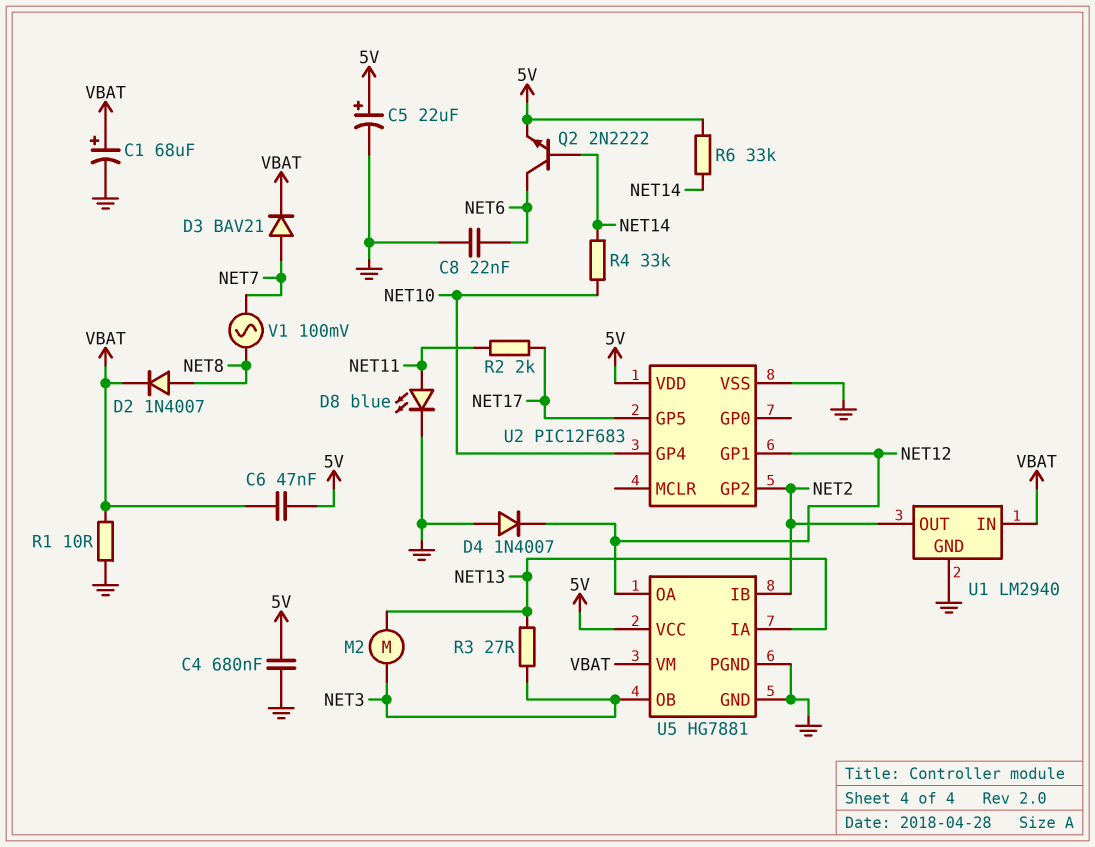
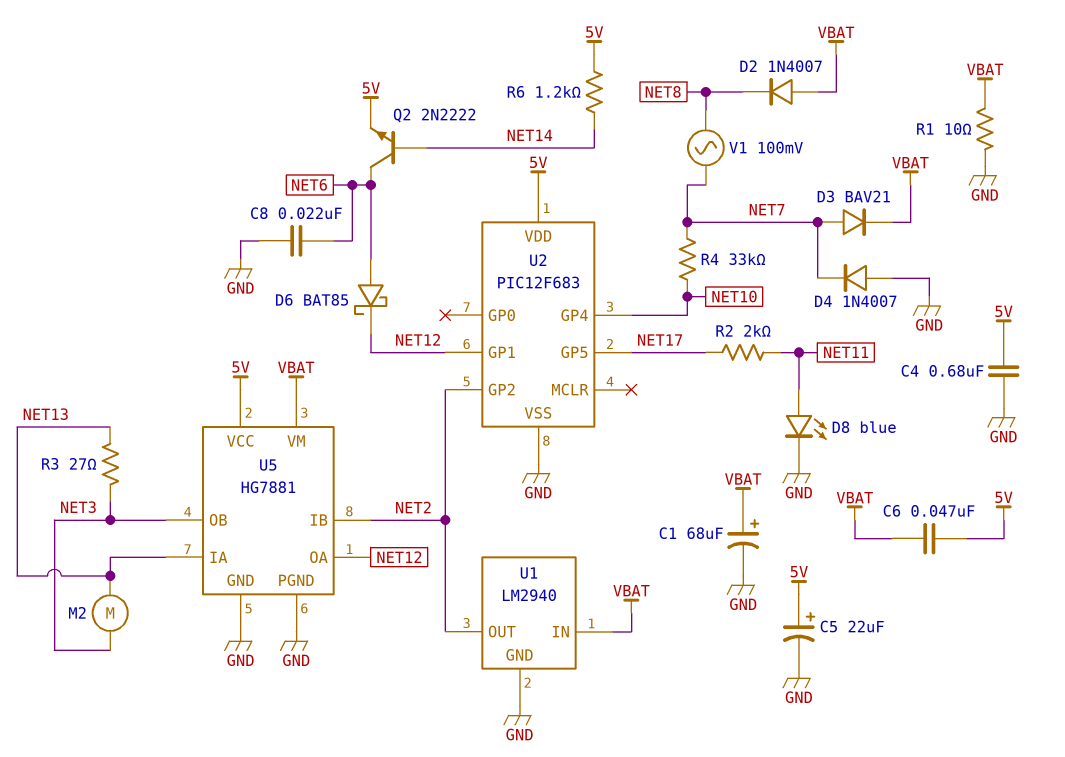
D2: diode 1N4007 (A NET8, K VBAT) -> diode 1N4007 (A VBAT, K NET8)
D4: diode 1N4007 (A GND, K NET12) -> diode 1N4007 (A GND, K NET7)
D6: none -> schottky BAT85 (A NET6, K NET12)
R4: 33k (NET10, NET14) -> 33k (NET7, NET10)
R6: 33k (5V, NET14) -> 1.2k (5V, NET14)

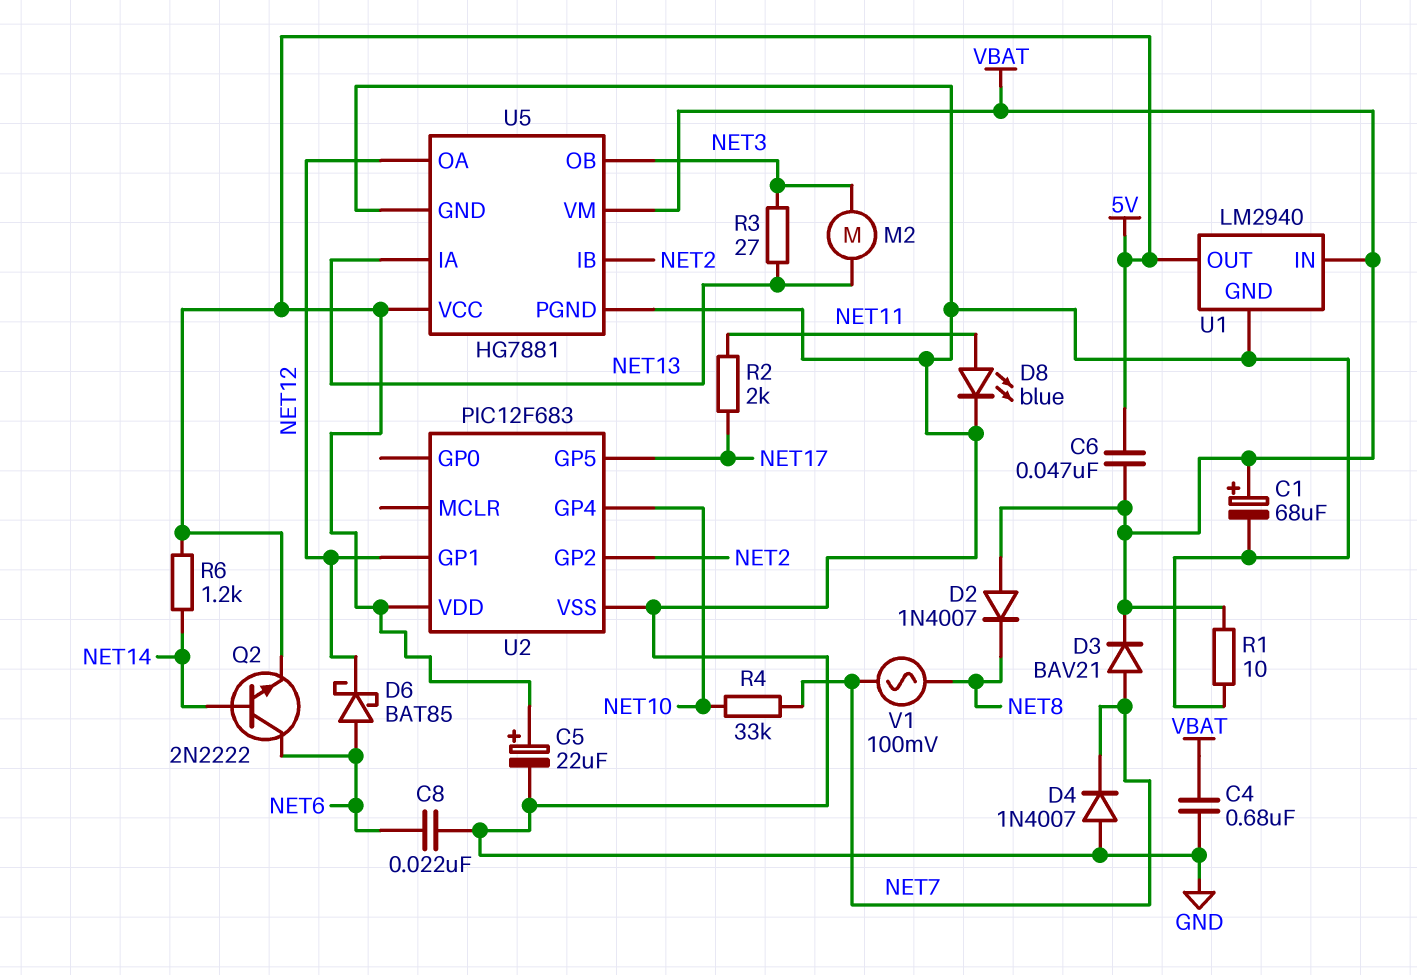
C4: 680nF (5V, GND) -> 680nF (GND, VBAT)
U1 pin OUT: NET2 -> 5V

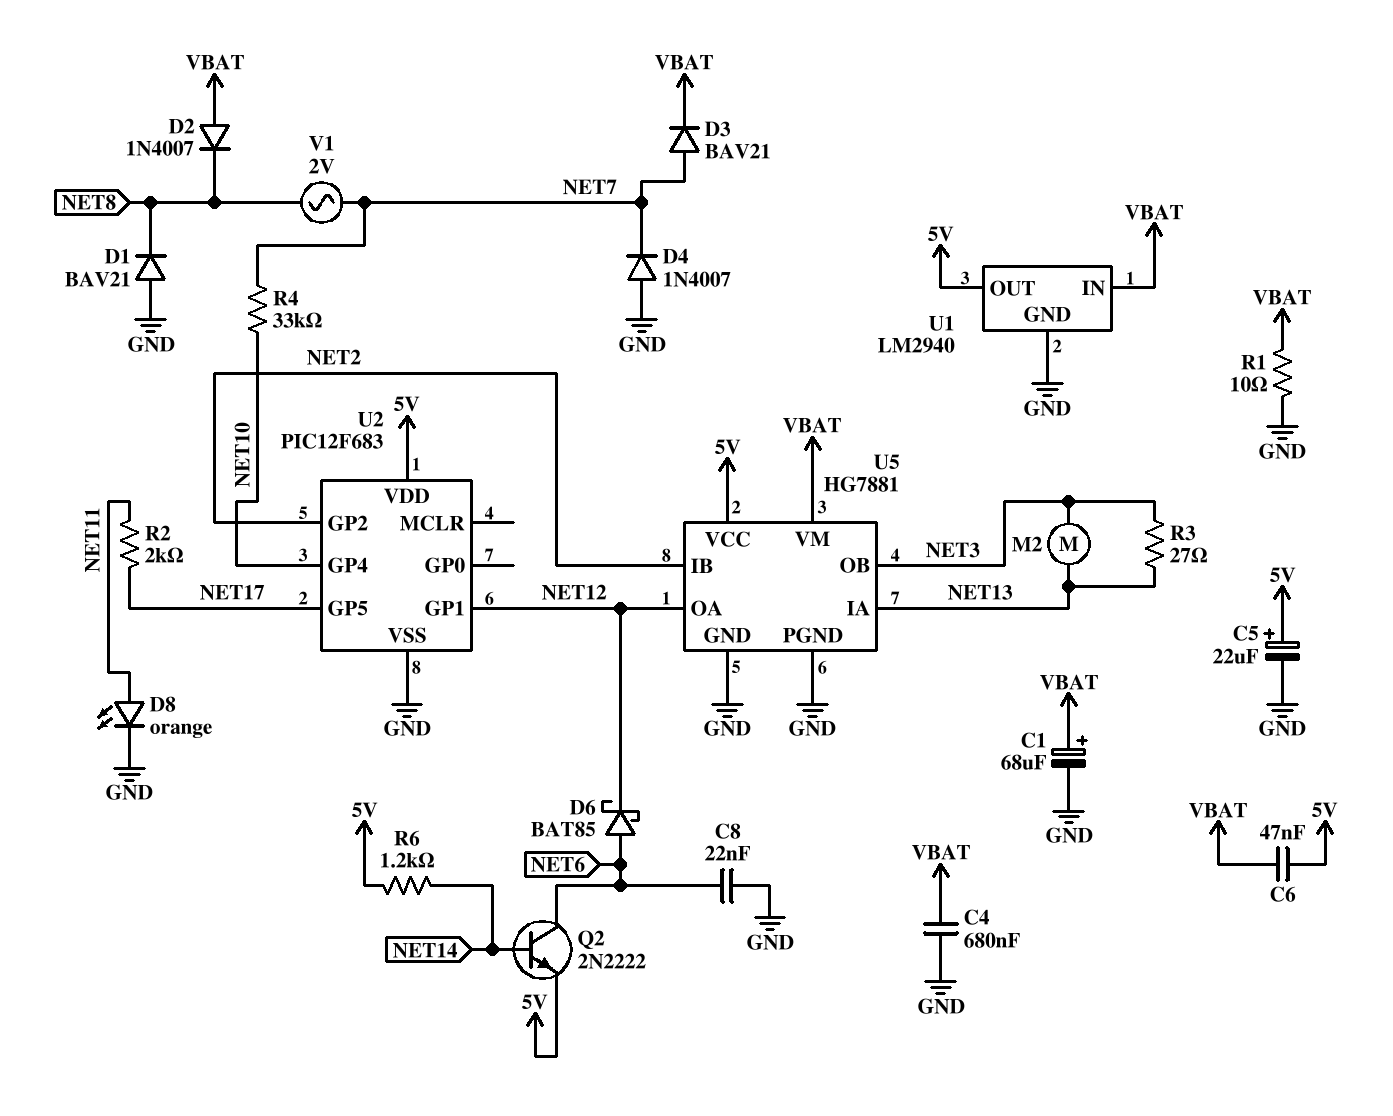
D1: none -> diode BAV21 (A GND, K NET8)
D8: LED blue (A NET11, K GND) -> LED orange (A NET11, K GND)
V1: AC 100mV (NET7, NET8) -> AC 2V (NET7, NET8)

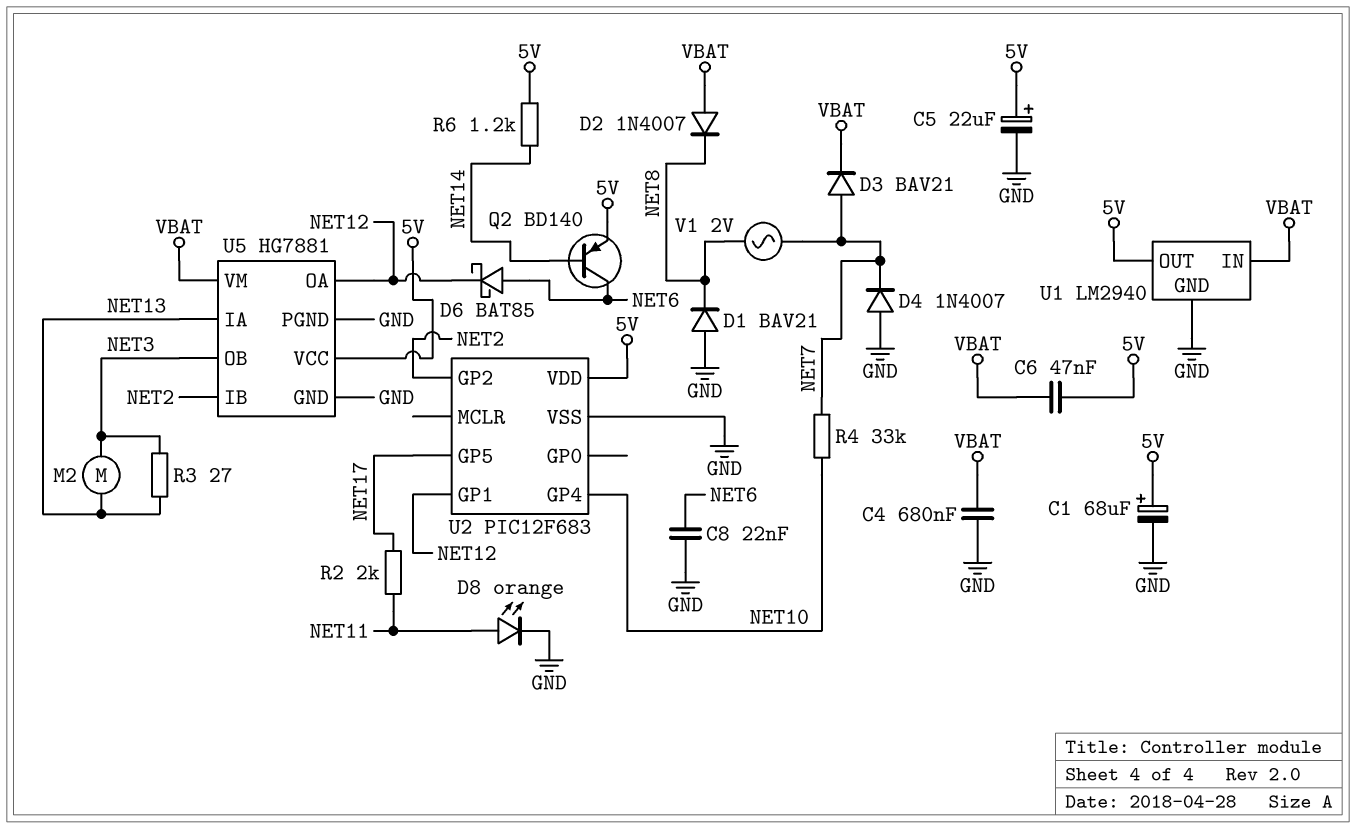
C1: 68uF (plus VBAT, minus GND) -> 68uF (plus 5V, minus GND)
Q2: NPN 2N2222 (B NET14, C NET6, E 5V) -> PNP BD140 (B NET14, C NET6, E 5V)
R1: 10 (GND, VBAT) -> none

